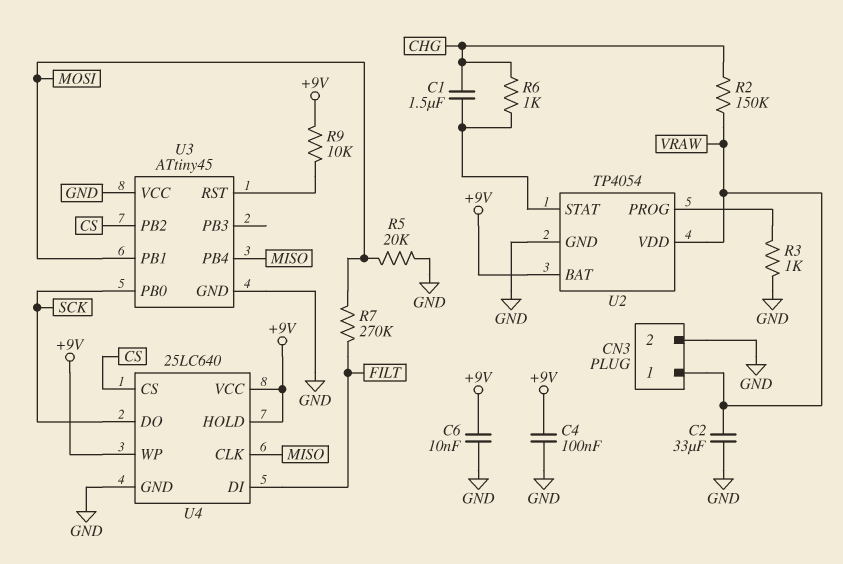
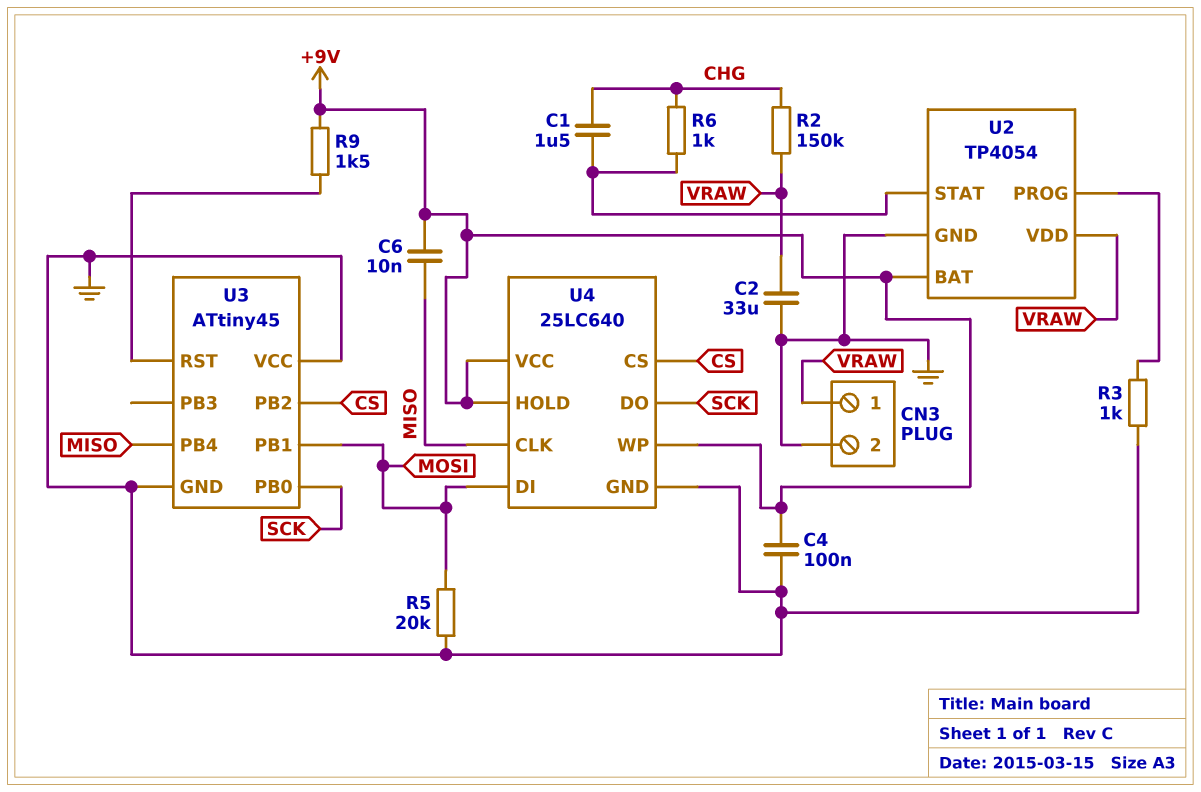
C6: 10nF (+9V, GND) -> 10nF (+9V, MISO)
R7: 270k (FILT, MOSI) -> none
R9: 10k (+9V, U3/RST) -> 1.5k (+9V, U3/RST)
U4 pin DI: FILT -> MOSI

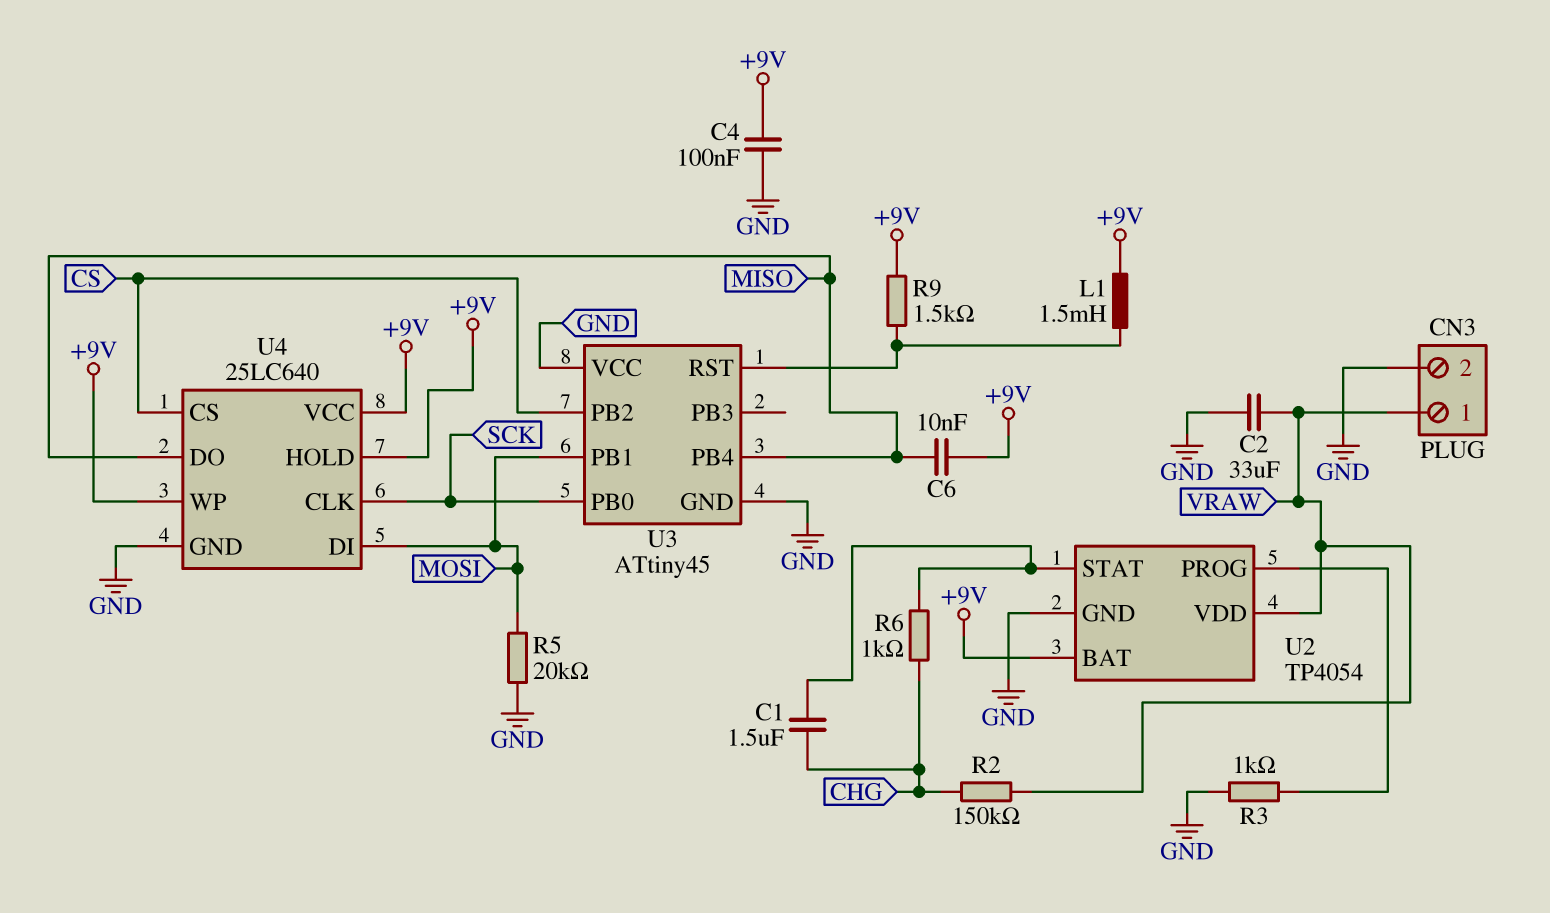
L1: none -> 1.5mH (+9V, U3/RST)
U4 pin CLK: MISO -> SCK
U4 pin DO: SCK -> MISO

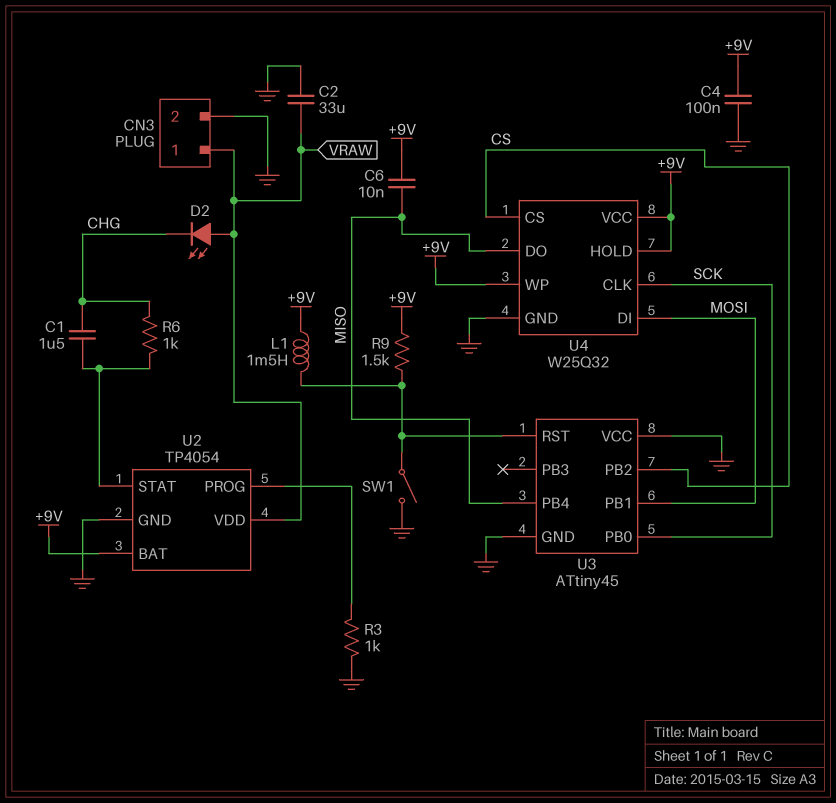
D2: none -> LED (A VRAW, K CHG)
R2: 150k (CHG, VRAW) -> none
R5: 20k (GND, MOSI) -> none
SW1: none -> switch (GND, U3/RST)
U4: 25LC640 -> W25Q32

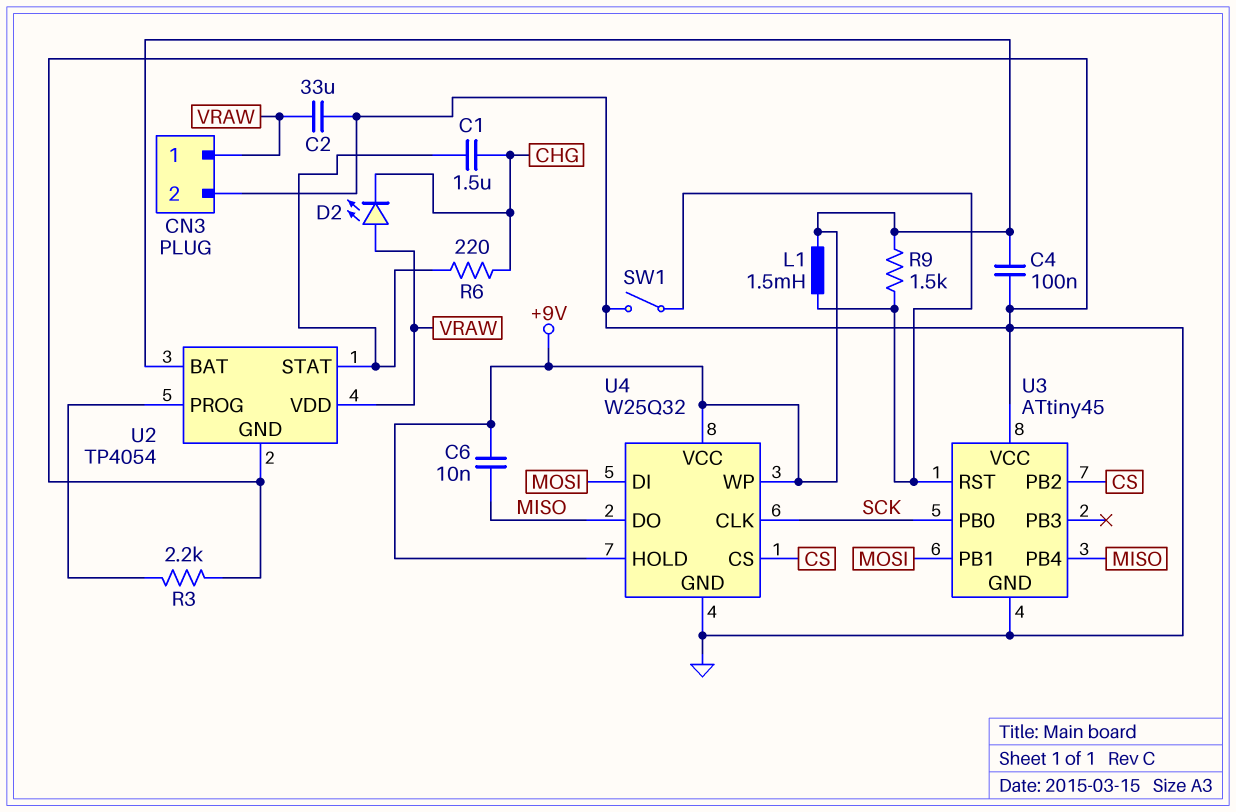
R3: 1k (GND, U2/PROG) -> 2.2k (GND, U2/PROG)
R6: 1k (CHG, U2/STAT) -> 220 (CHG, U2/STAT)

